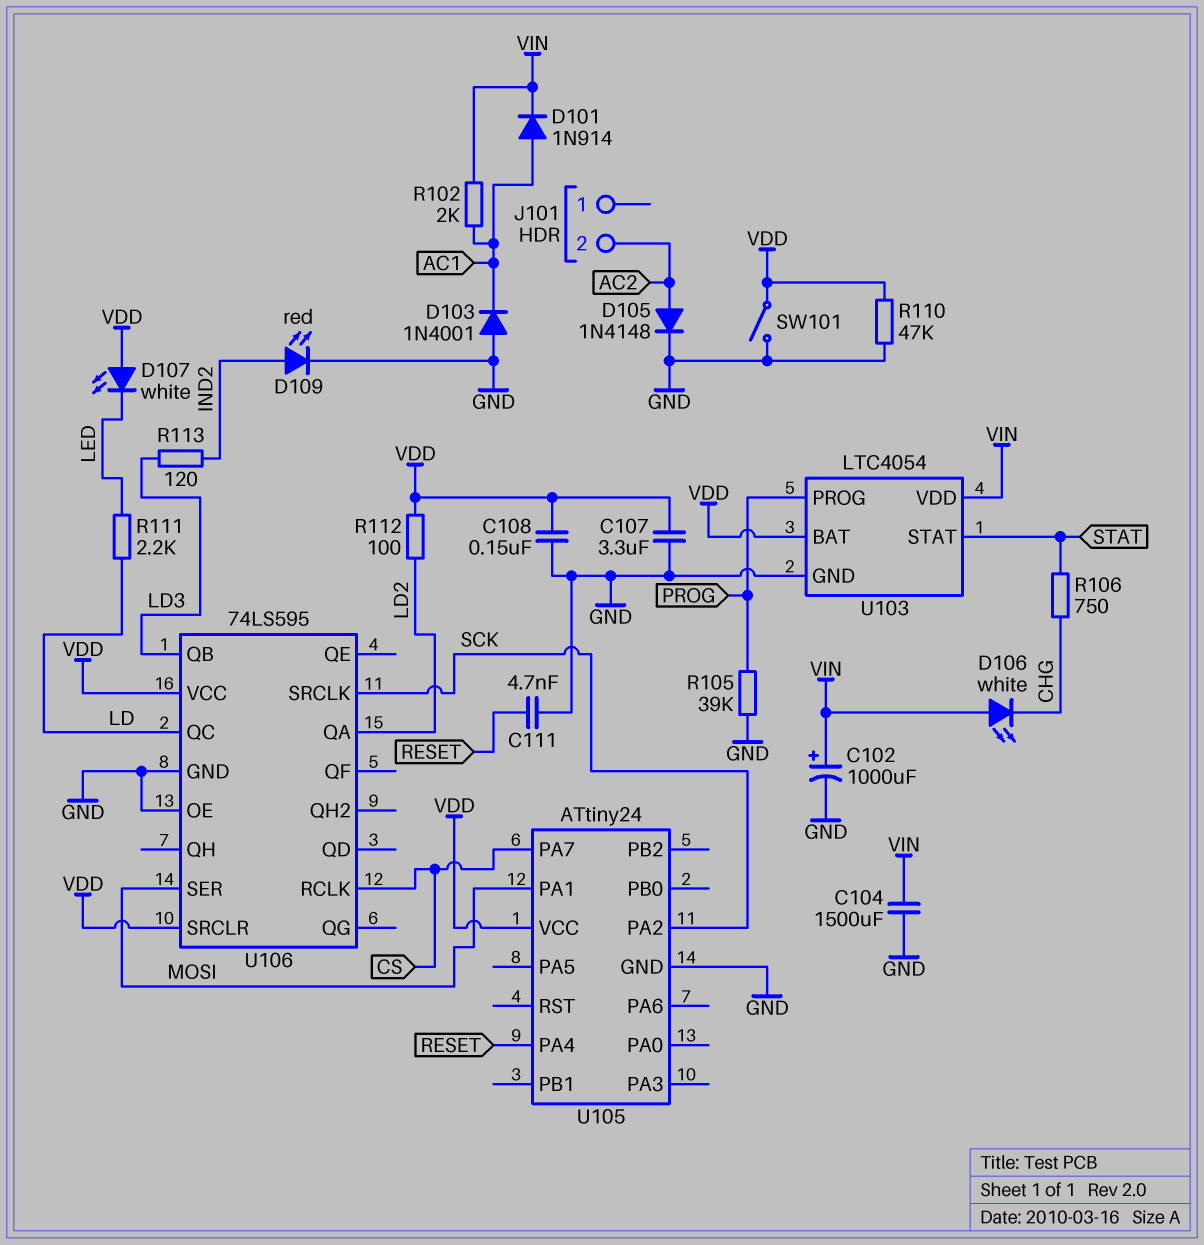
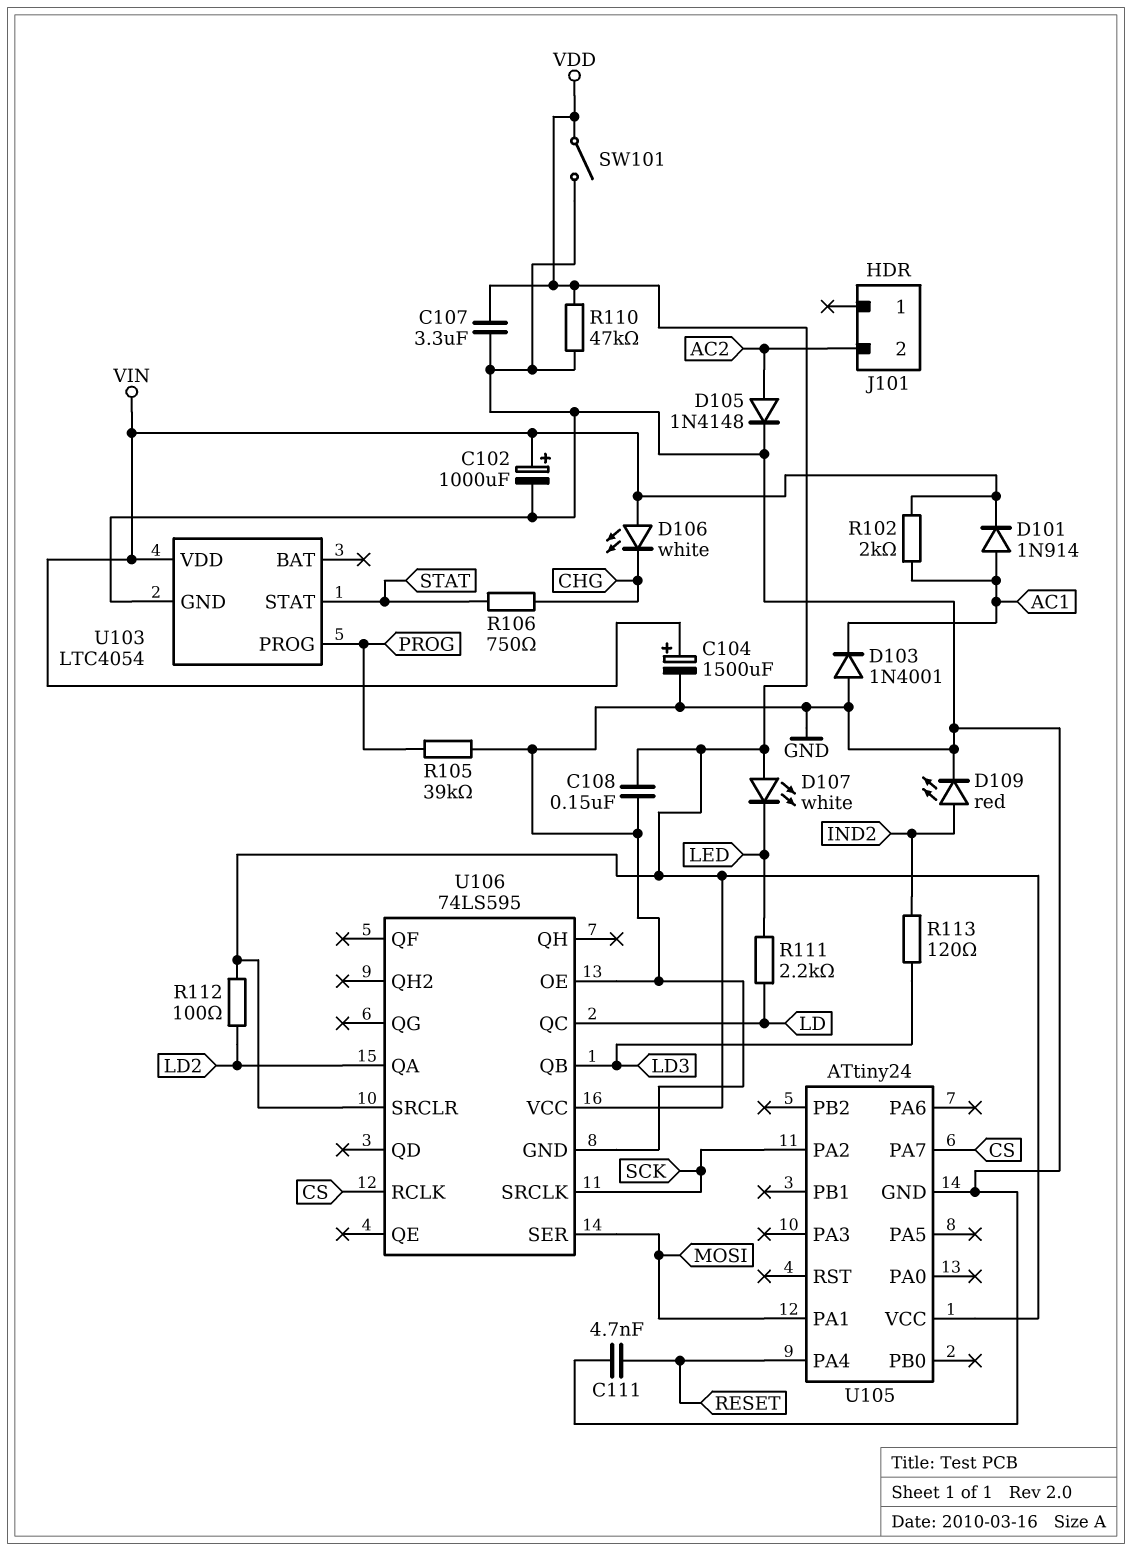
C104: 1500uF (GND, VIN) -> 1500uF (plus VIN, minus GND)
U103 pin BAT: VDD -> none

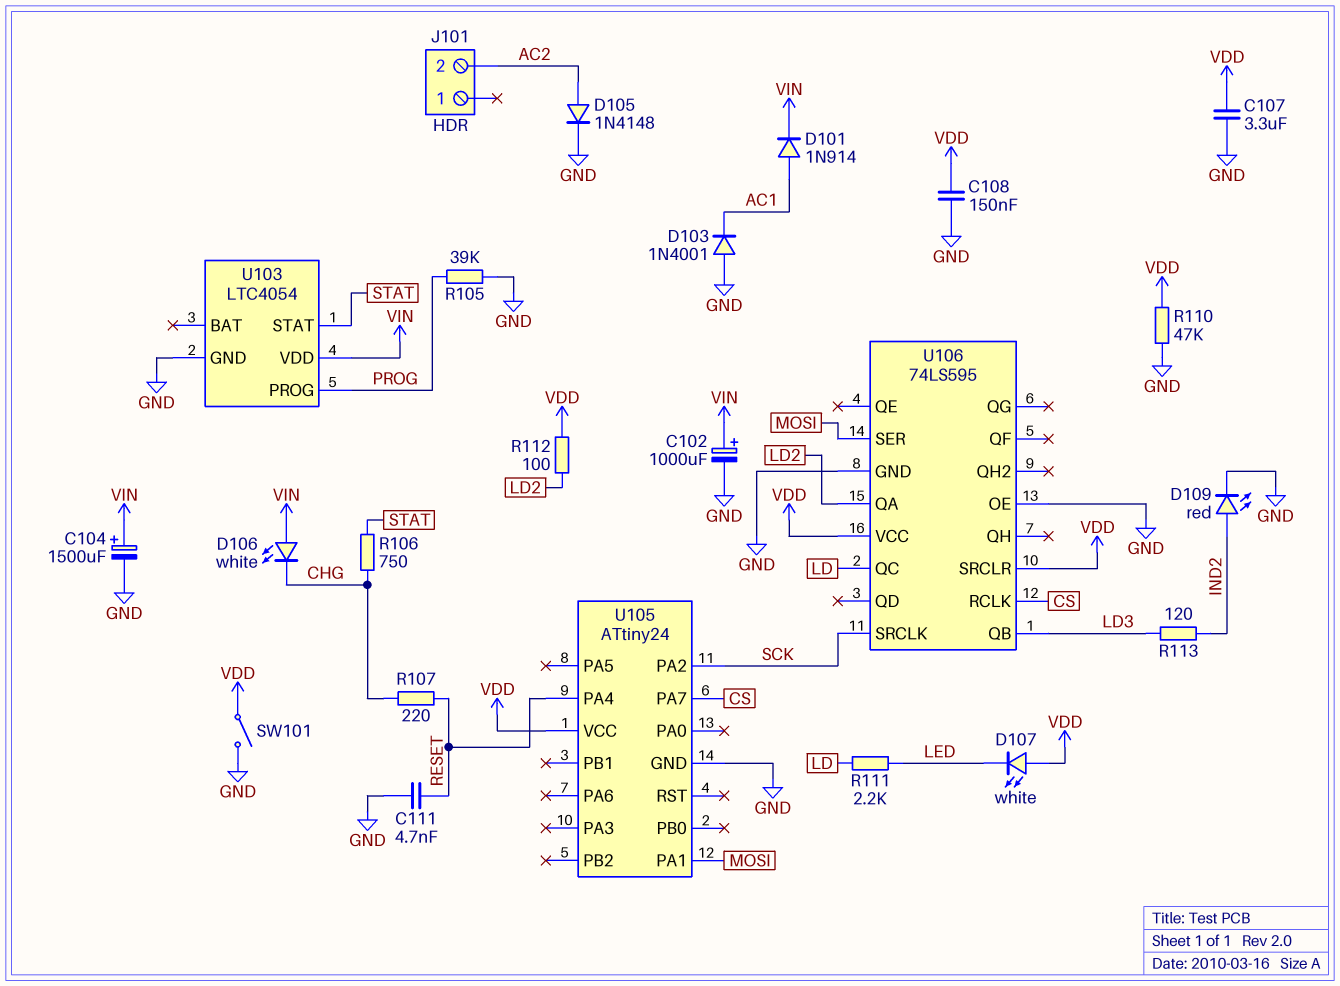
R102: 2k (AC1, VIN) -> none
R107: none -> 220 (CHG, RESET)

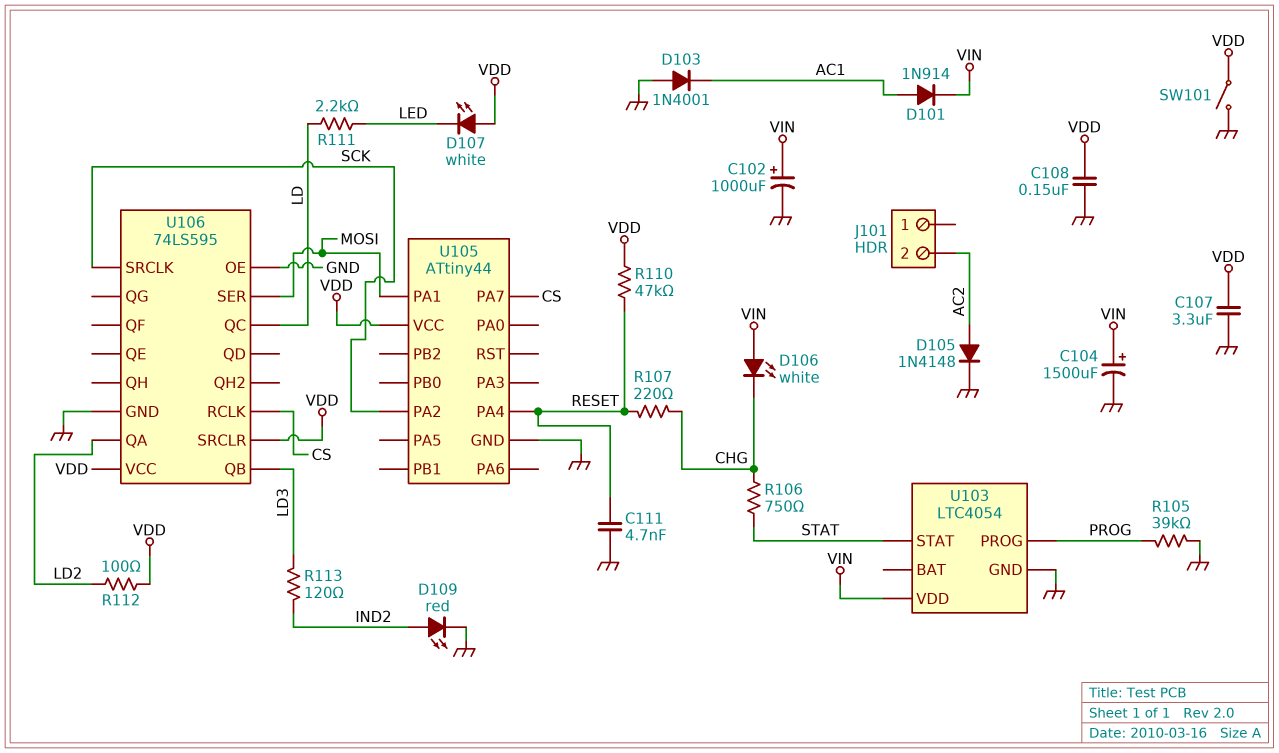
R110: 47k (GND, VDD) -> 47k (RESET, VDD)
U105: ATtiny24 -> ATtiny44

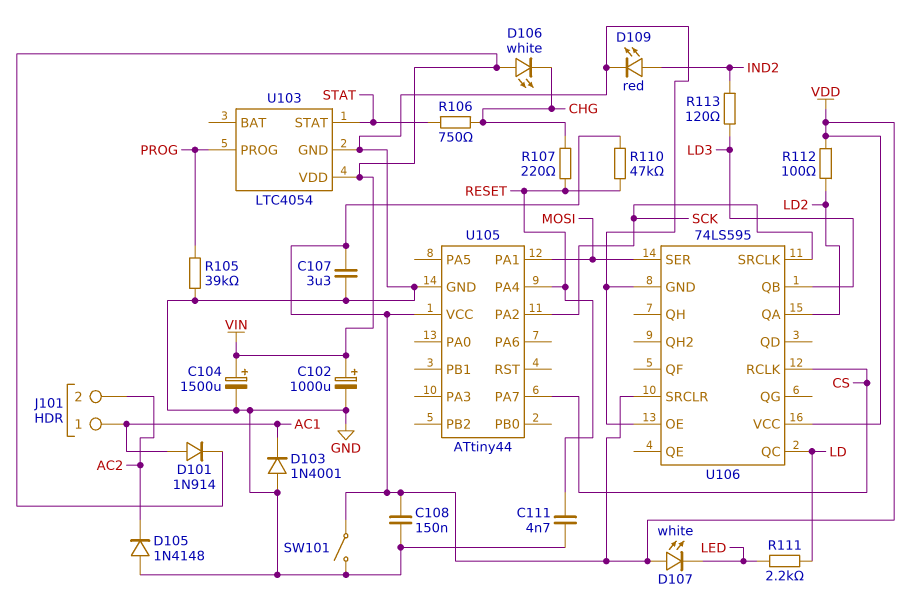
D105: diode 1N4148 (A AC2, K GND) -> diode 1N4148 (A GND, K AC2)
J101 pin 1: none -> AC1

